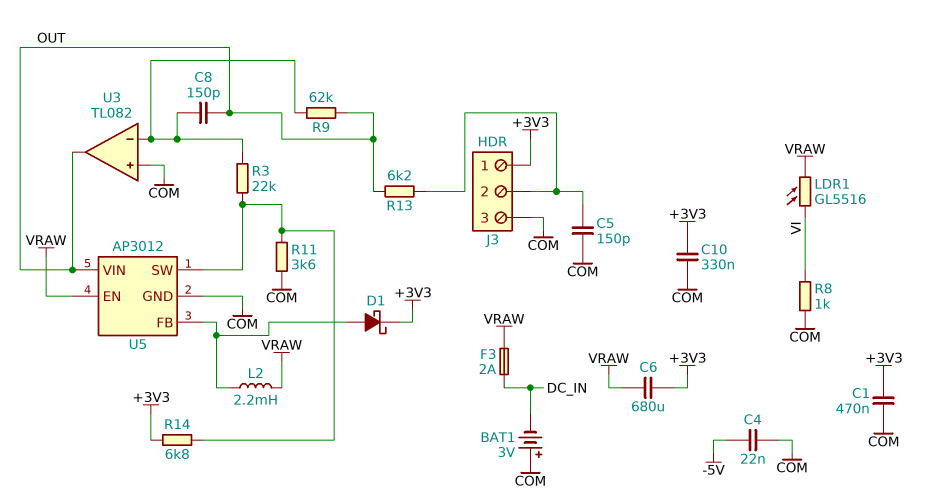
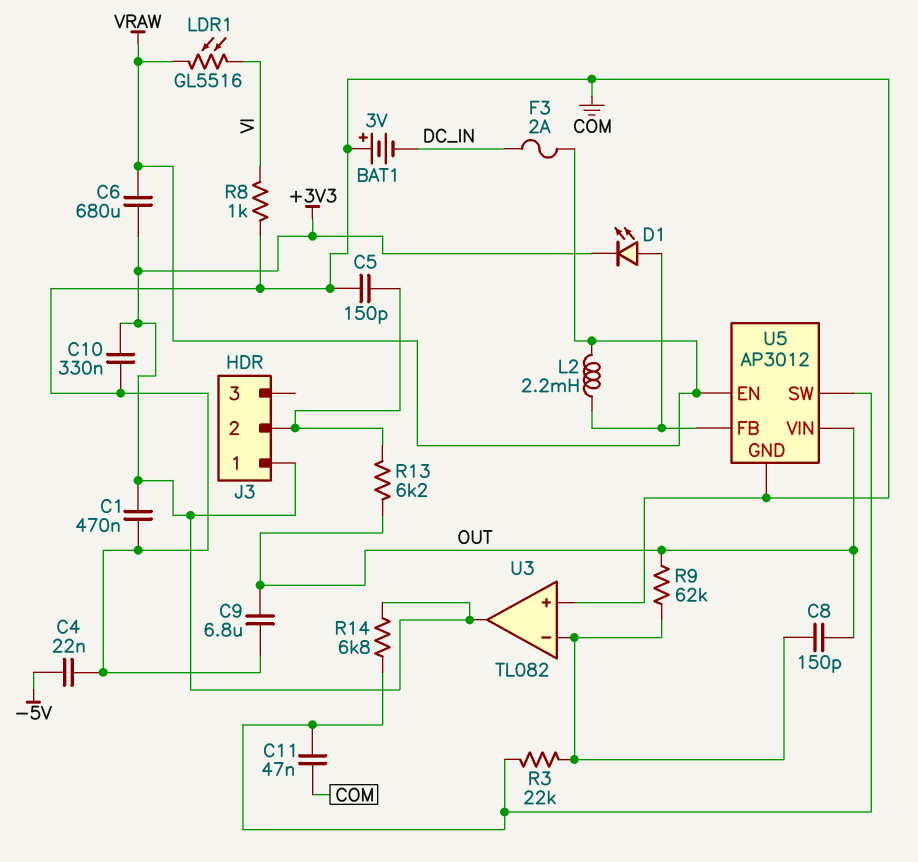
C9: none -> 6.8uF (COM, OUT)
C11: none -> 47nF (COM, U5/SW)
D1: schottky (A U5/FB, K +3V3) -> LED (A U5/FB, K +3V3)
J3 pin 3: COM -> none
R11: 3.6k (COM, U5/SW) -> none
U3 pin out: OUT -> +3V3

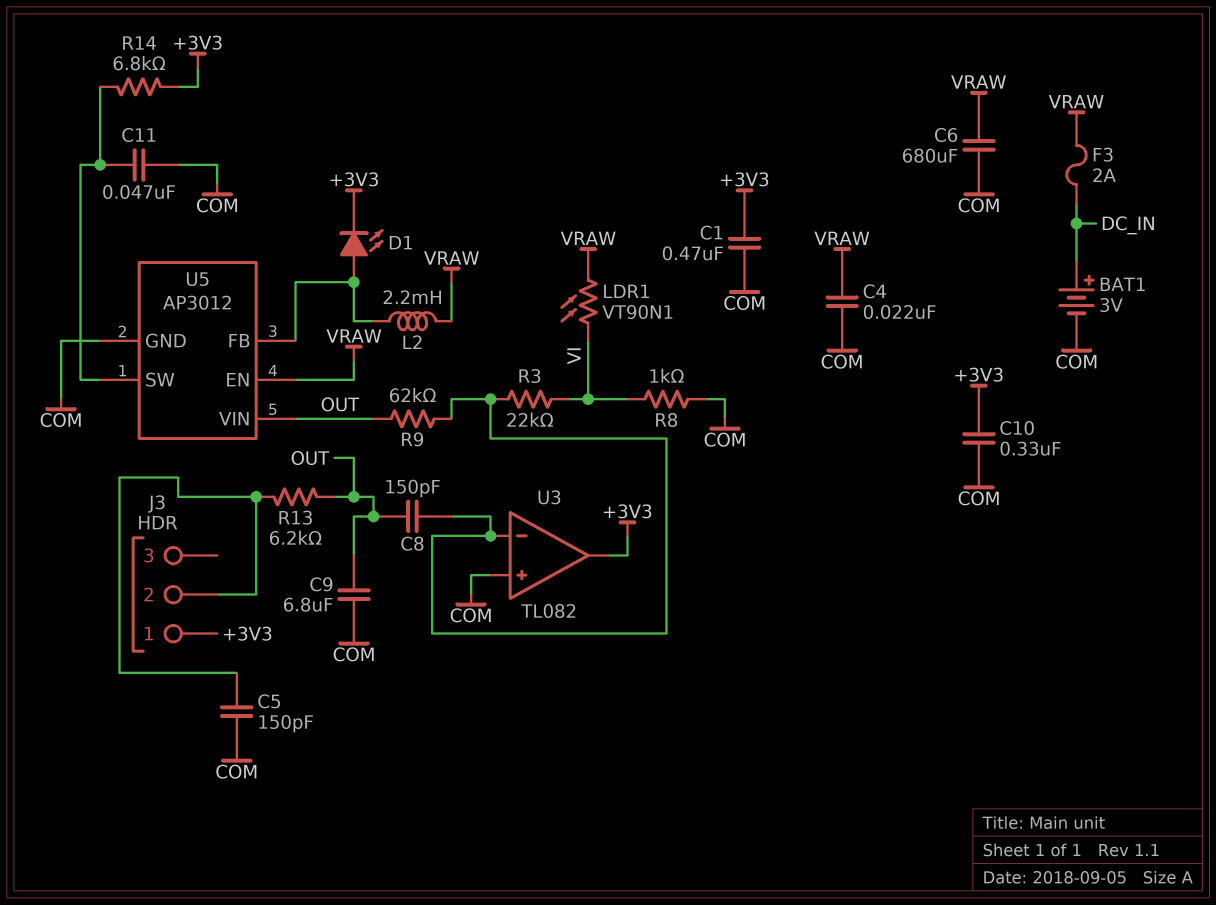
BAT1: 3V (plus COM, minus DC_IN) -> 3V (plus DC_IN, minus COM)
C4: 22nF (-5V, COM) -> 22nF (COM, VRAW)
C6: 680uF (+3V3, VRAW) -> 680uF (COM, VRAW)
LDR1: GL5516 (VI, VRAW) -> VT90N1 (VI, VRAW)
R3: 22k (U3/in-, U5/SW) -> 22k (U3/in-, VI)

